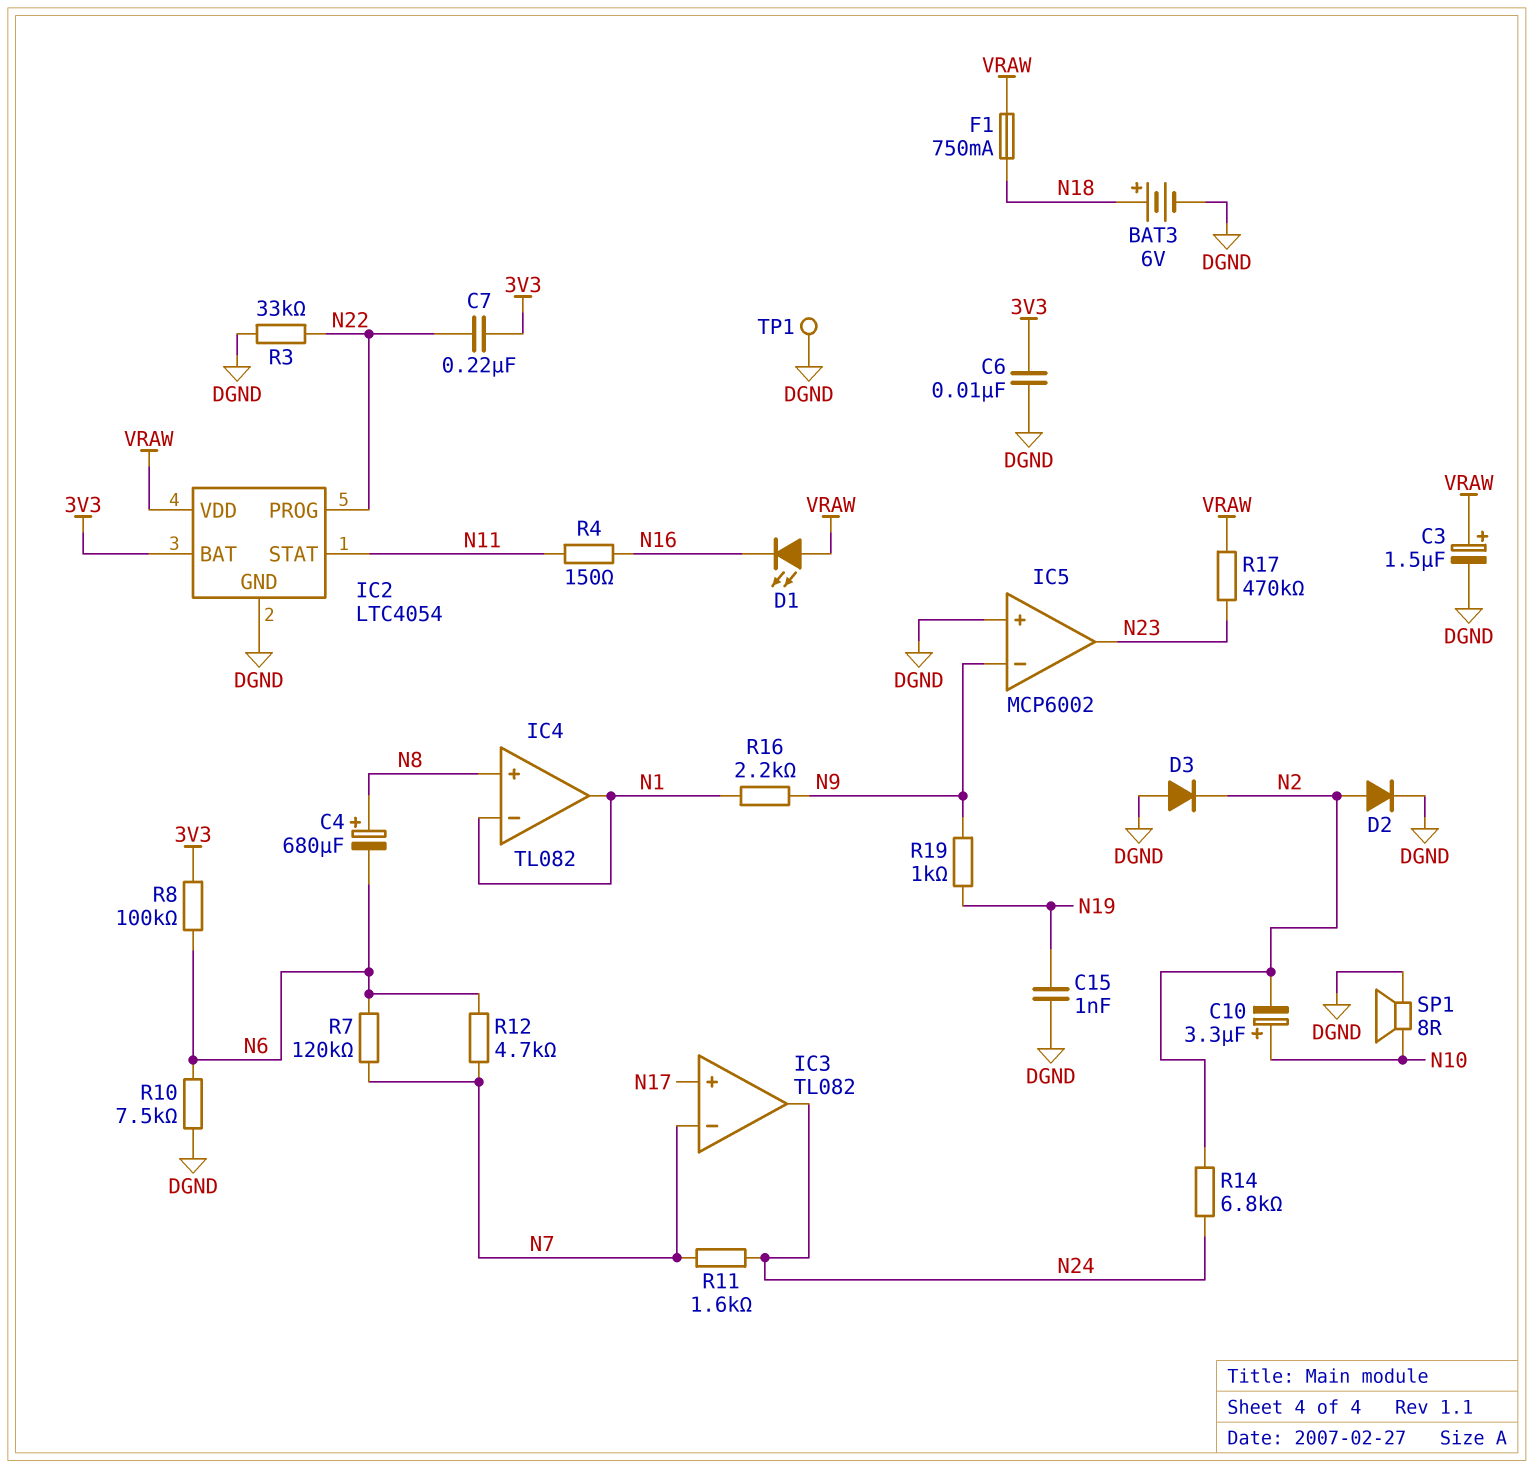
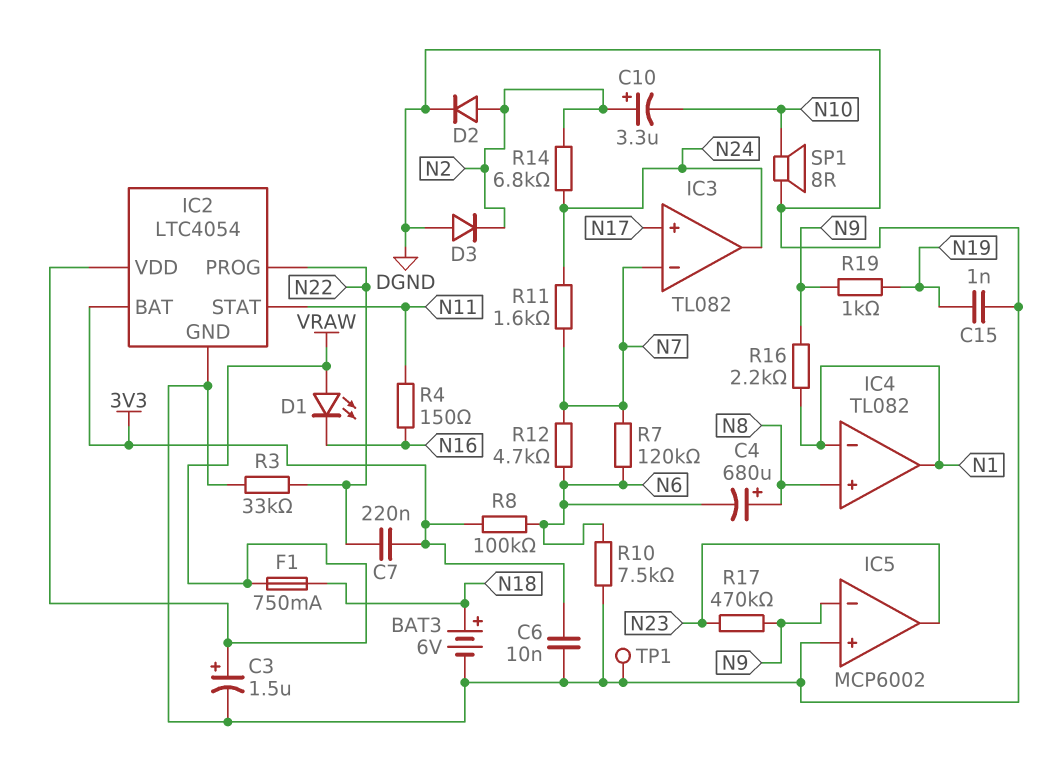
C10: 3.3uF (plus N10, minus N2) -> 3.3uF (plus N2, minus N10)
R17: 470k (N23, VRAW) -> 470k (N9, N23)

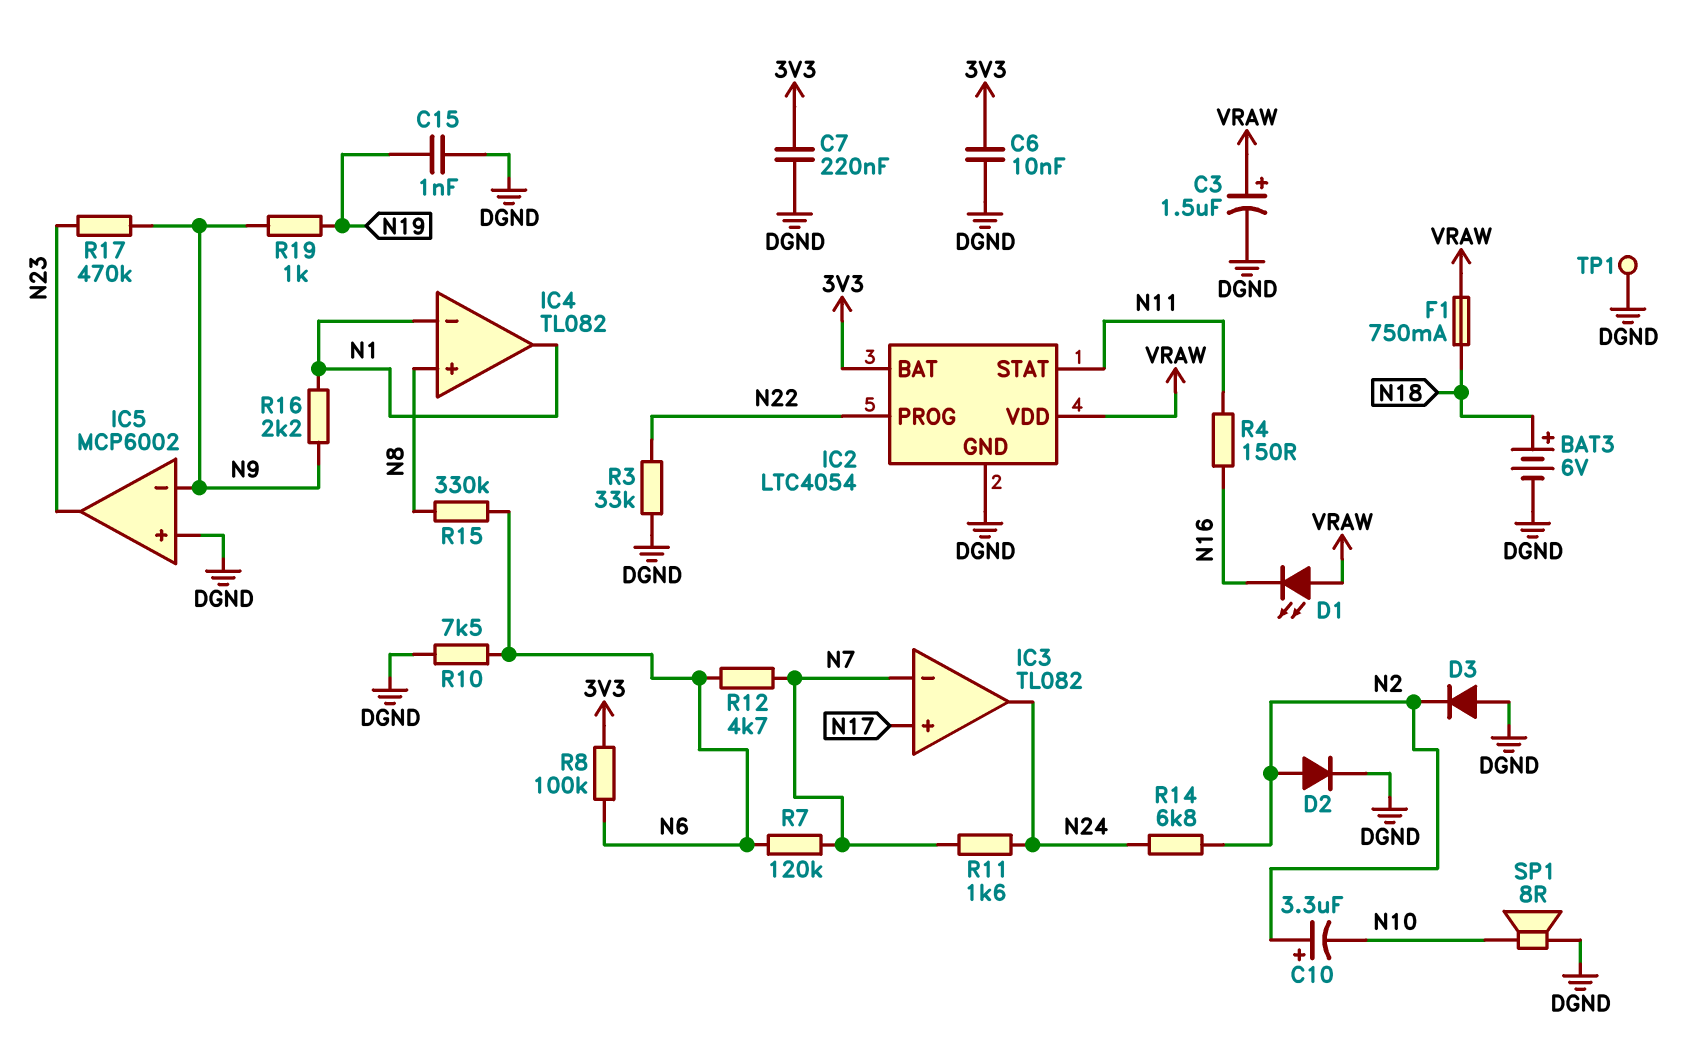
C4: 680uF (plus N8, minus N6) -> none
C7: 220nF (3V3, N22) -> 220nF (3V3, DGND)
R15: none -> 330k (N6, N8)

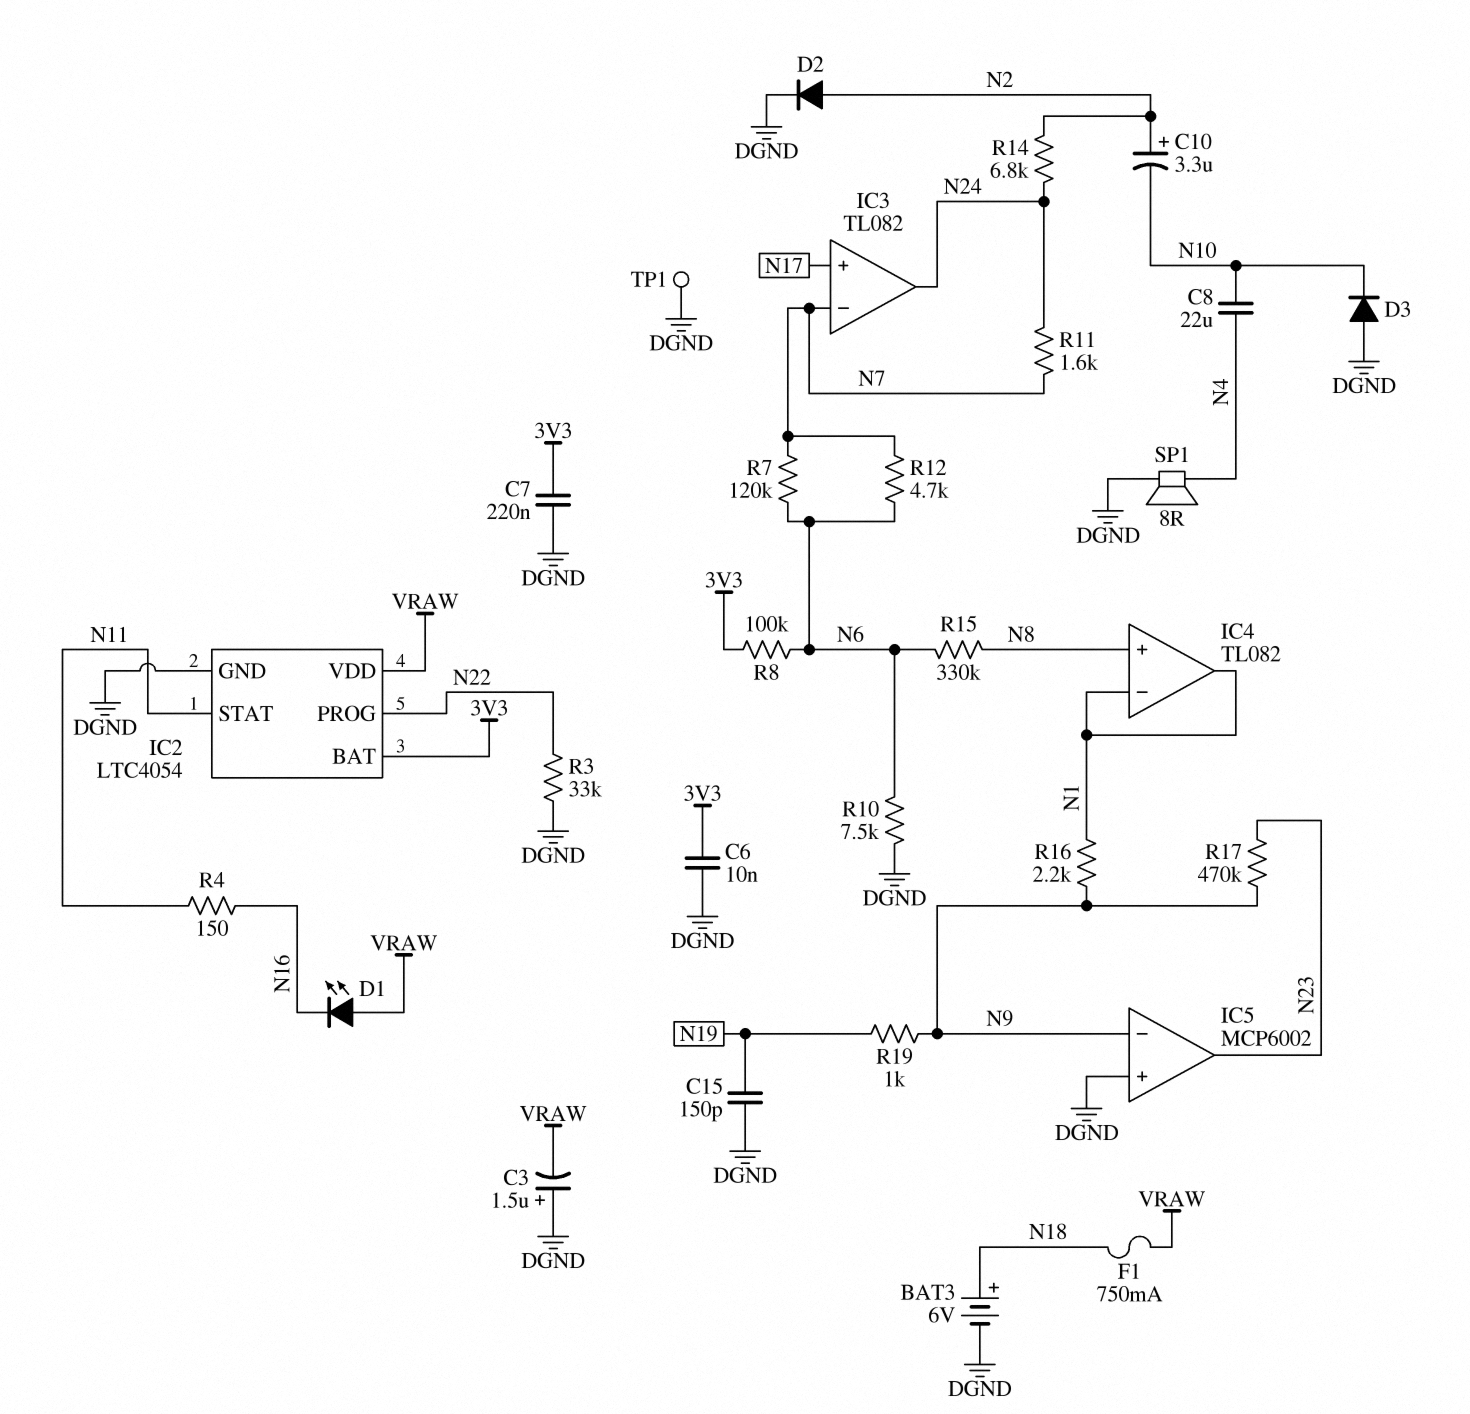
C3: 1.5uF (plus VRAW, minus DGND) -> 1.5uF (plus DGND, minus VRAW)
C8: none -> 22uF (N4, N10)
C15: 1nF (DGND, N19) -> 150pF (DGND, N19)
D3: diode (A DGND, K N2) -> diode (A DGND, K N10)
SP1: speaker 8R (DGND, N10) -> speaker 8R (DGND, N4)

